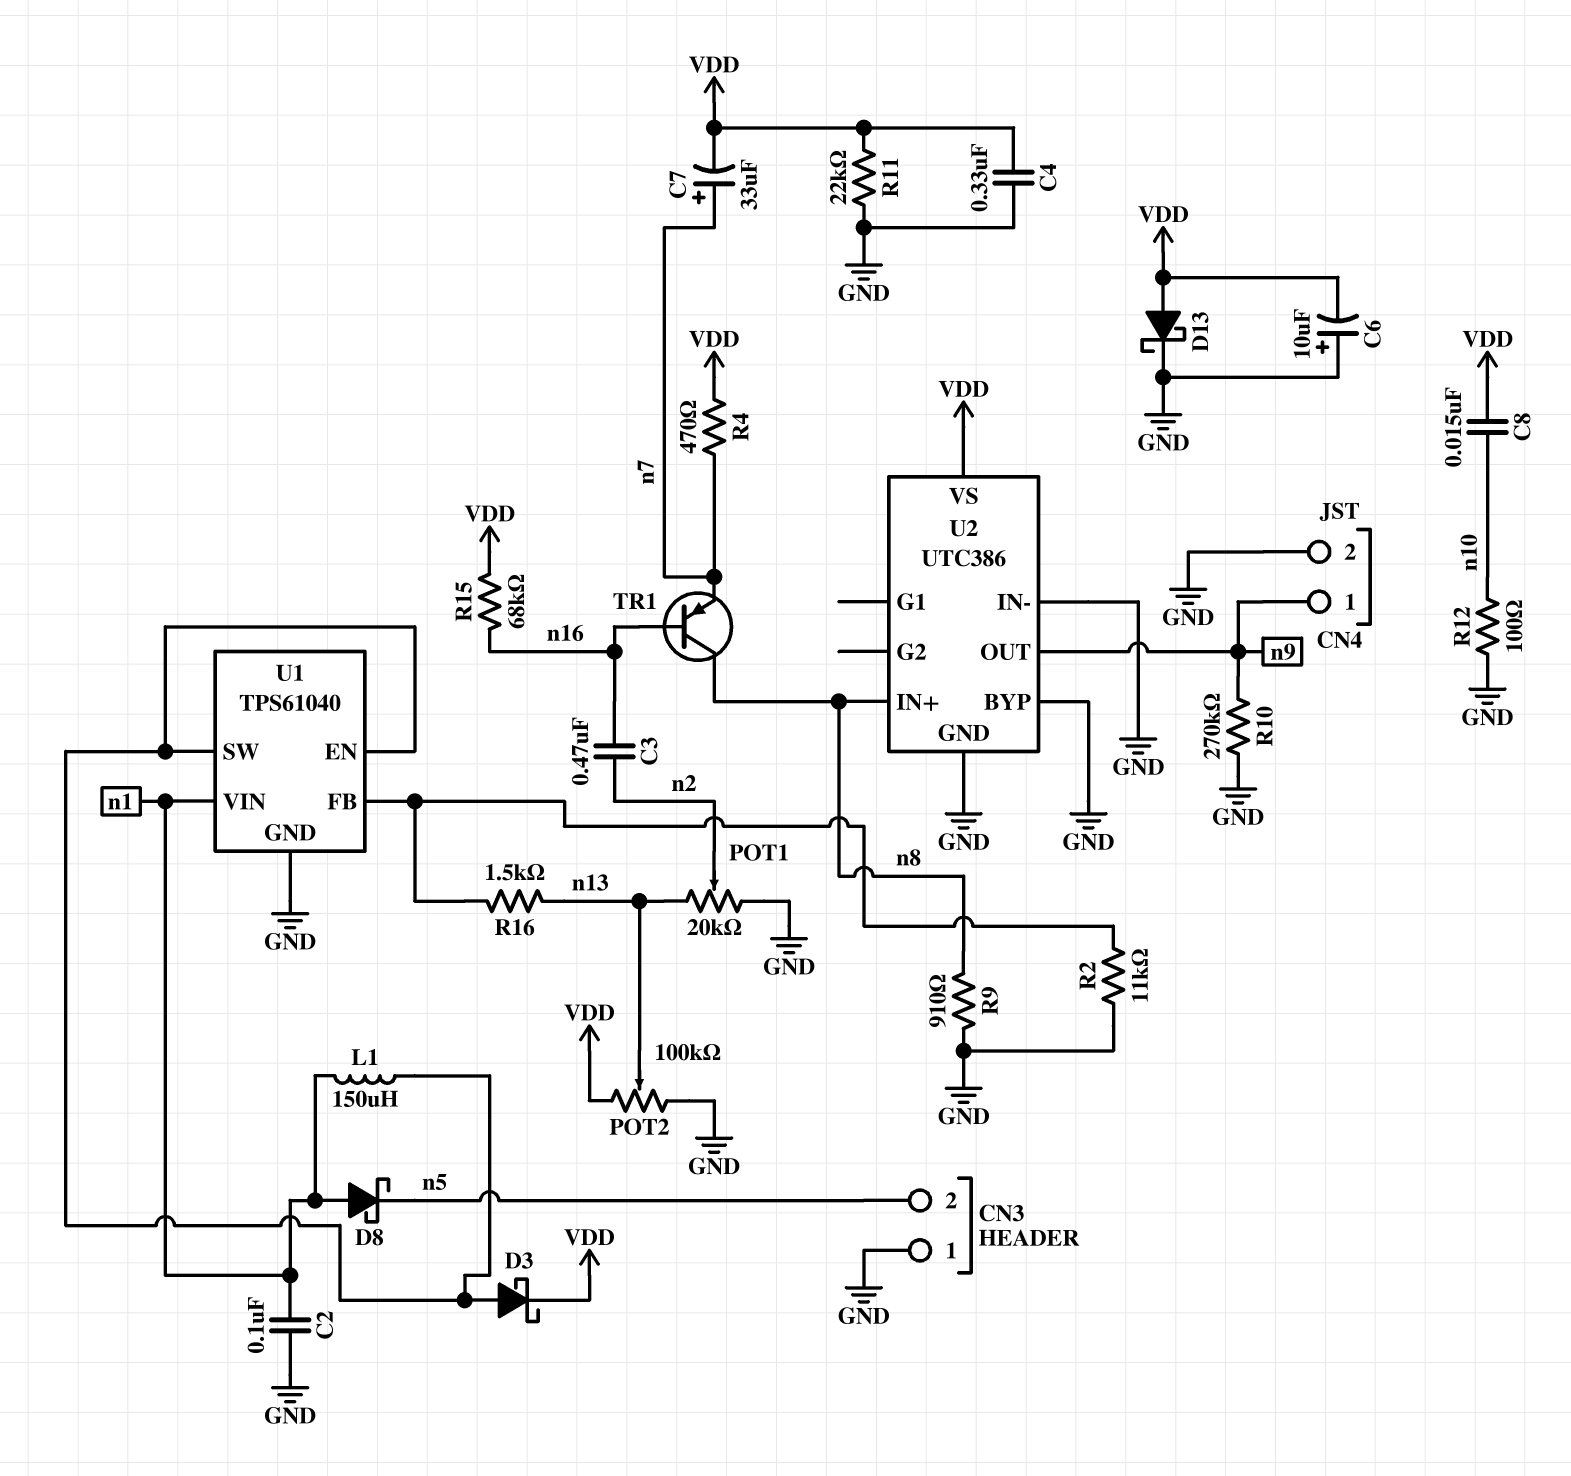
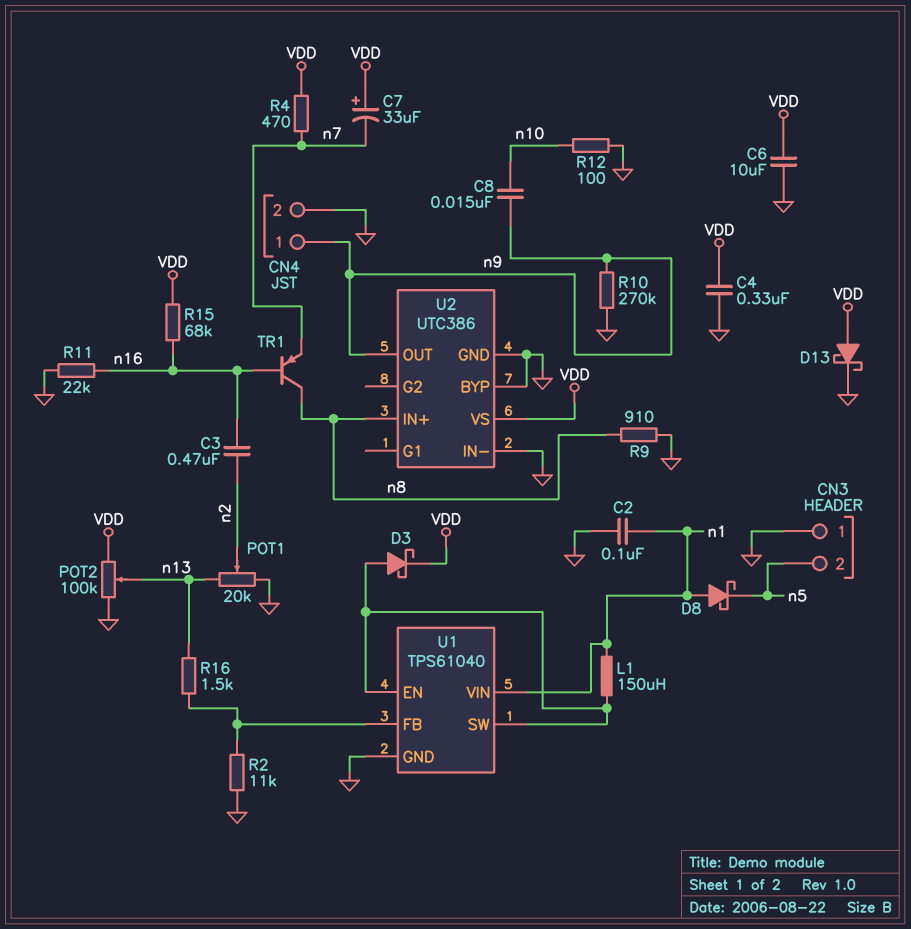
C6: 10uF (plus GND, minus VDD) -> 10uF (GND, VDD)
C7: 33uF (plus n7, minus VDD) -> 33uF (plus VDD, minus n7)
C8: 15nF (VDD, n10) -> 15nF (n9, n10)
R11: 22k (GND, VDD) -> 22k (GND, n16)

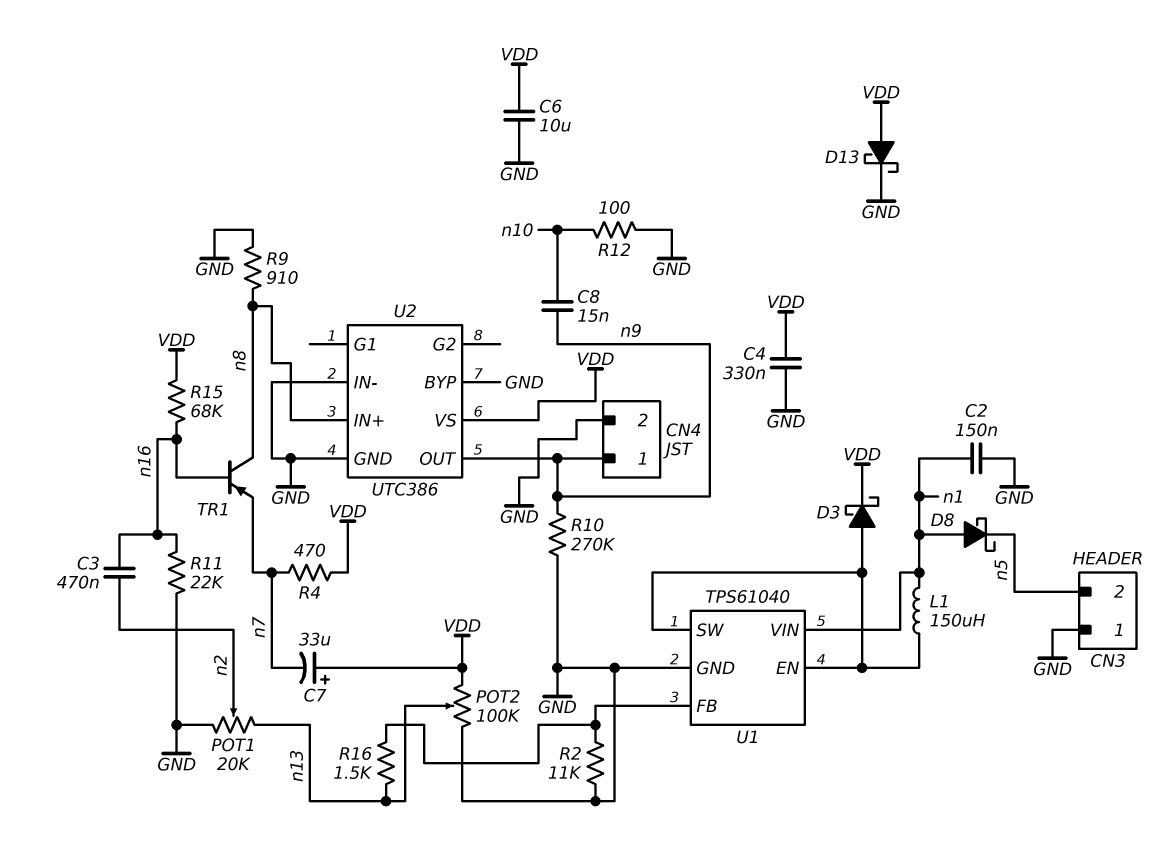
C2: 100nF (GND, n1) -> 150nF (GND, n1)

